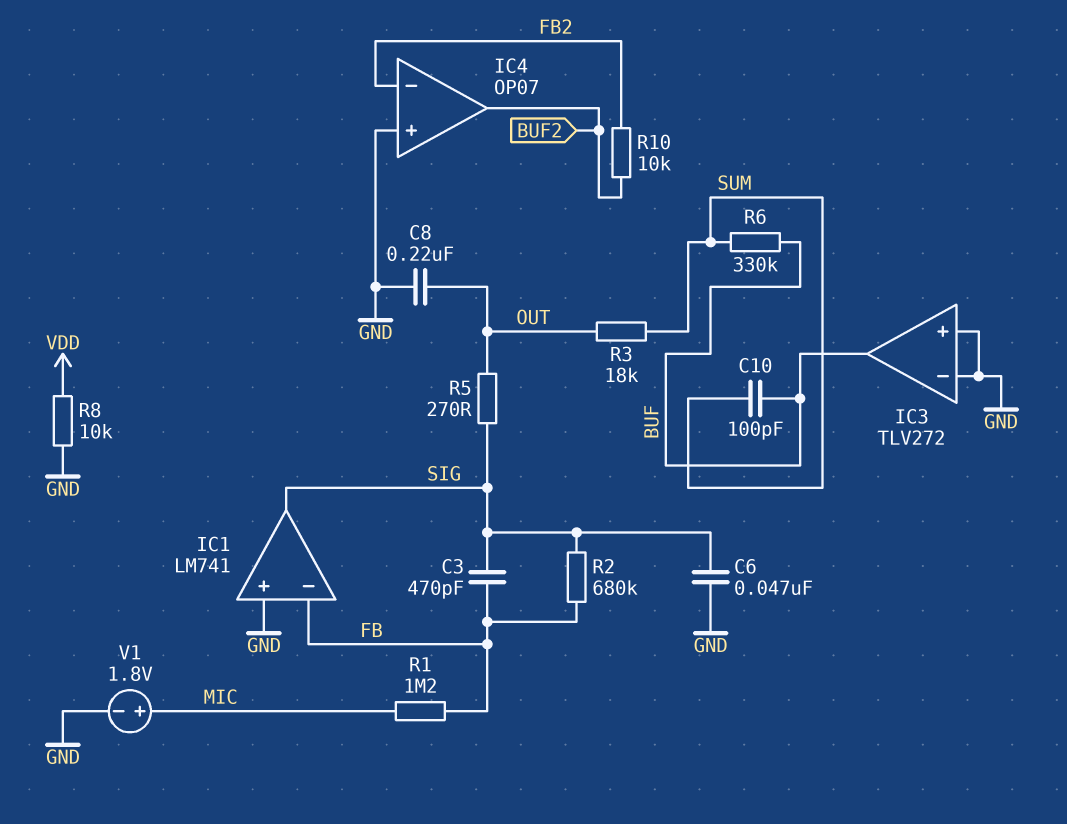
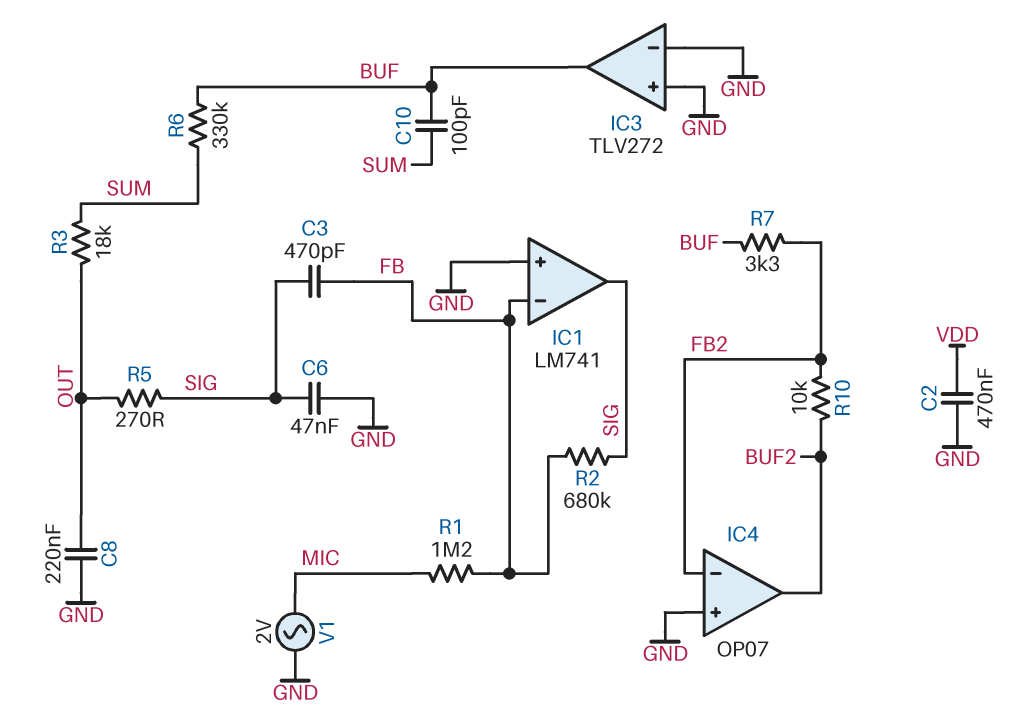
C2: none -> 470nF (GND, VDD)
R7: none -> 3.3k (BUF, FB2)
R8: 10k (GND, VDD) -> none
V1: 1.8V (plus MIC, minus GND) -> AC 2V (GND, MIC)

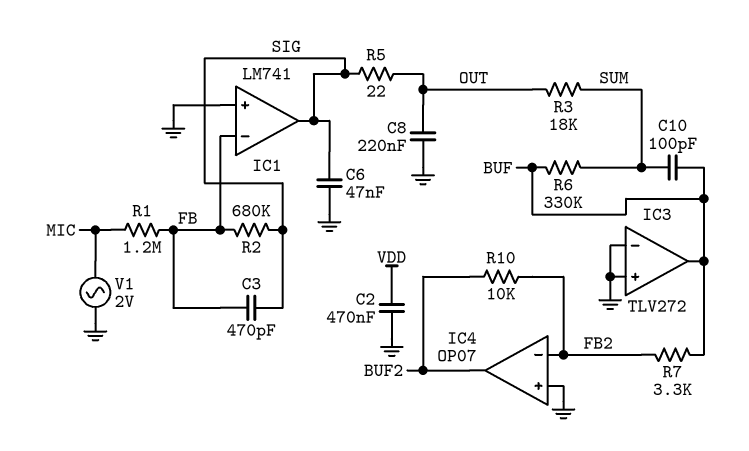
R5: 270 (OUT, SIG) -> 22 (OUT, SIG)

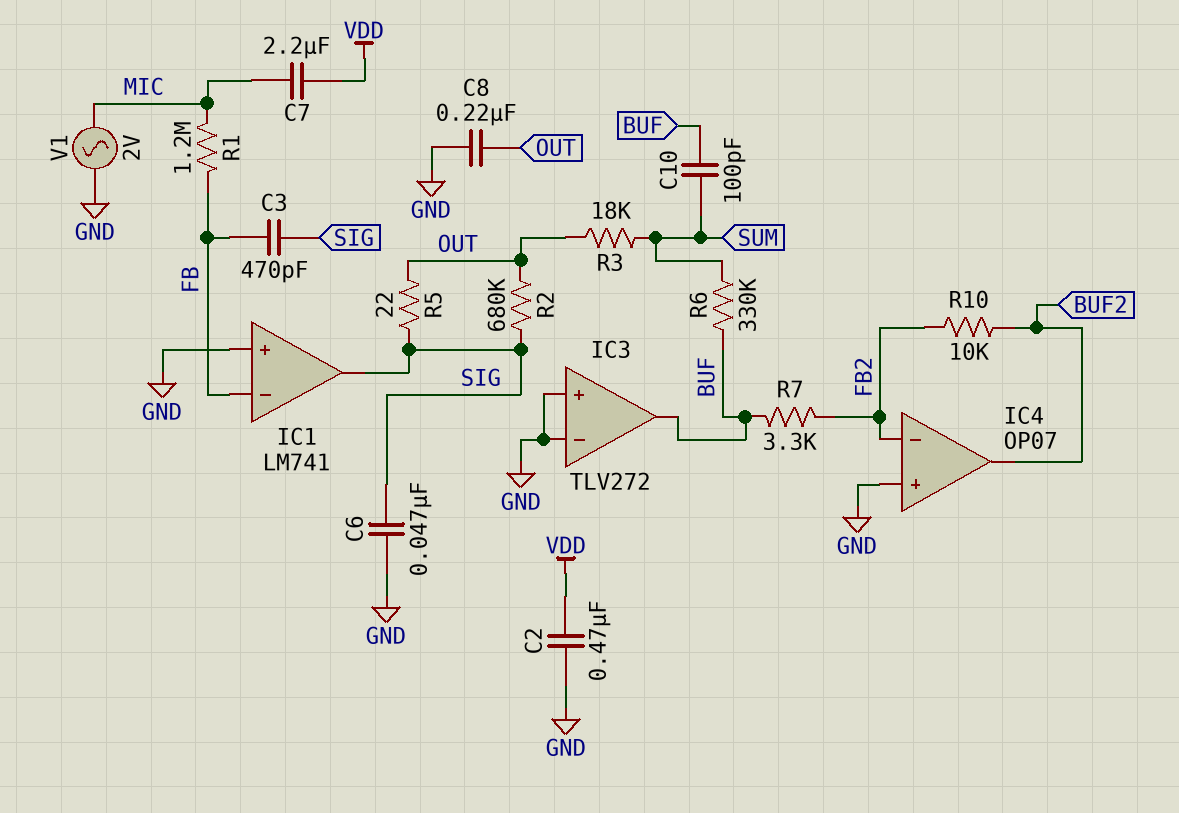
C7: none -> 2.2uF (MIC, VDD)
R2: 680k (FB, SIG) -> 680k (OUT, SIG)

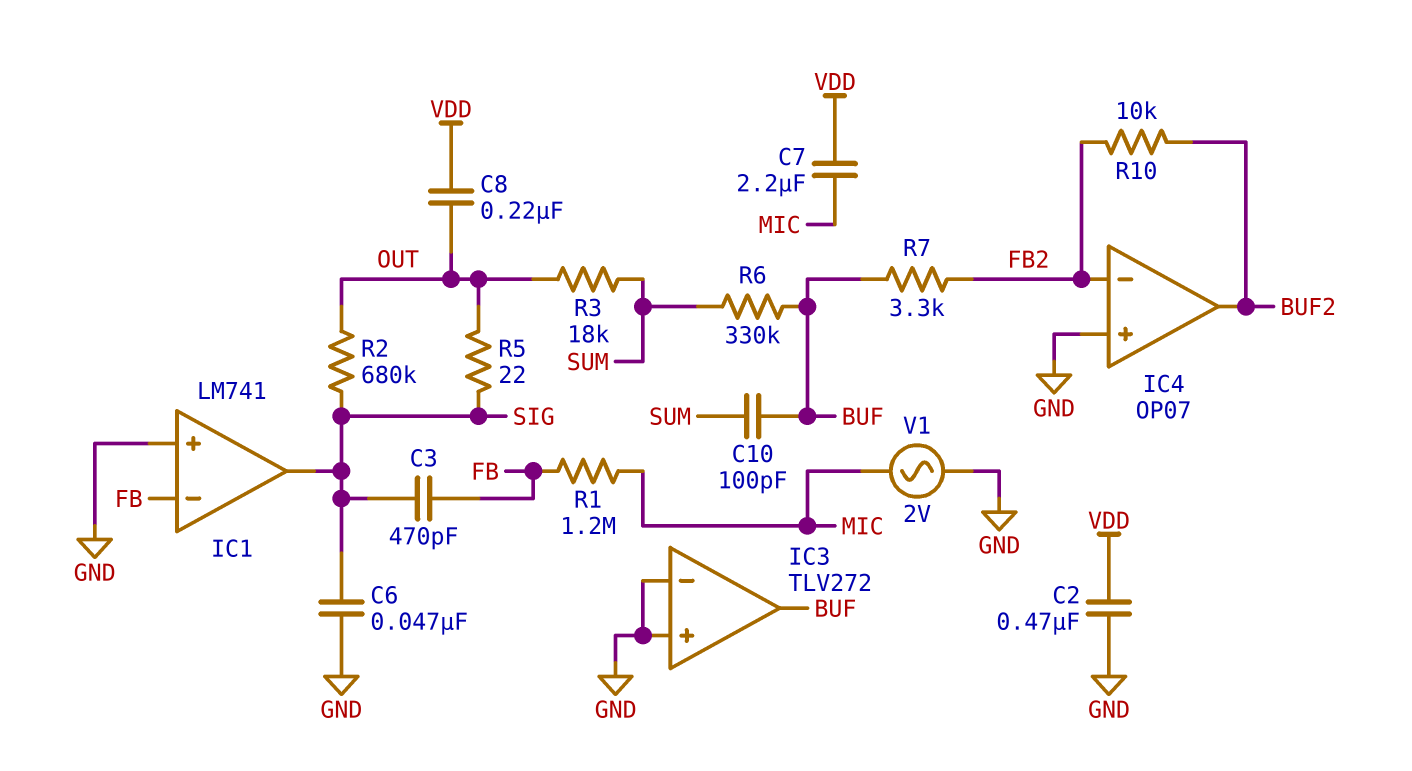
C8: 220nF (GND, OUT) -> 220nF (OUT, VDD)

